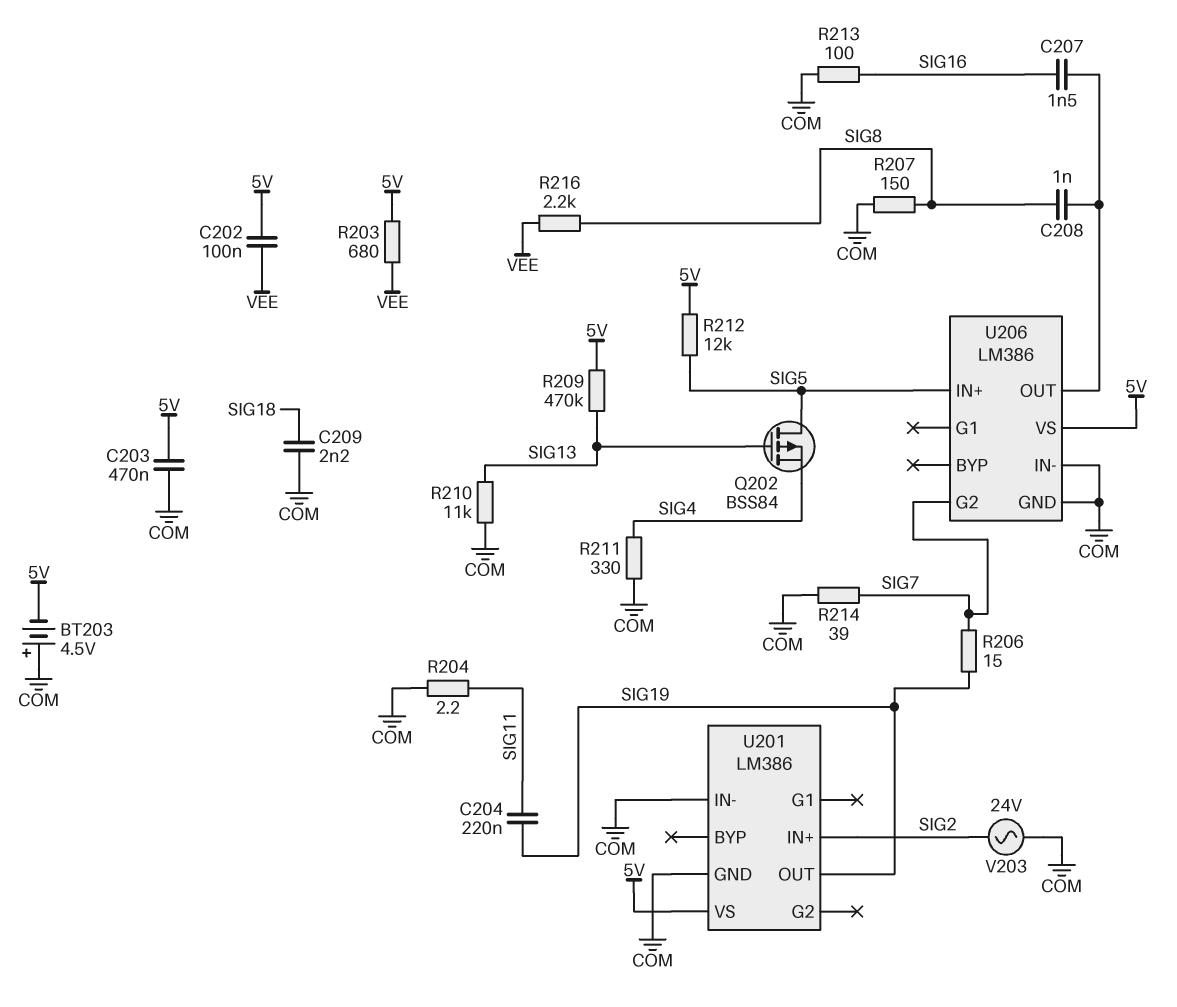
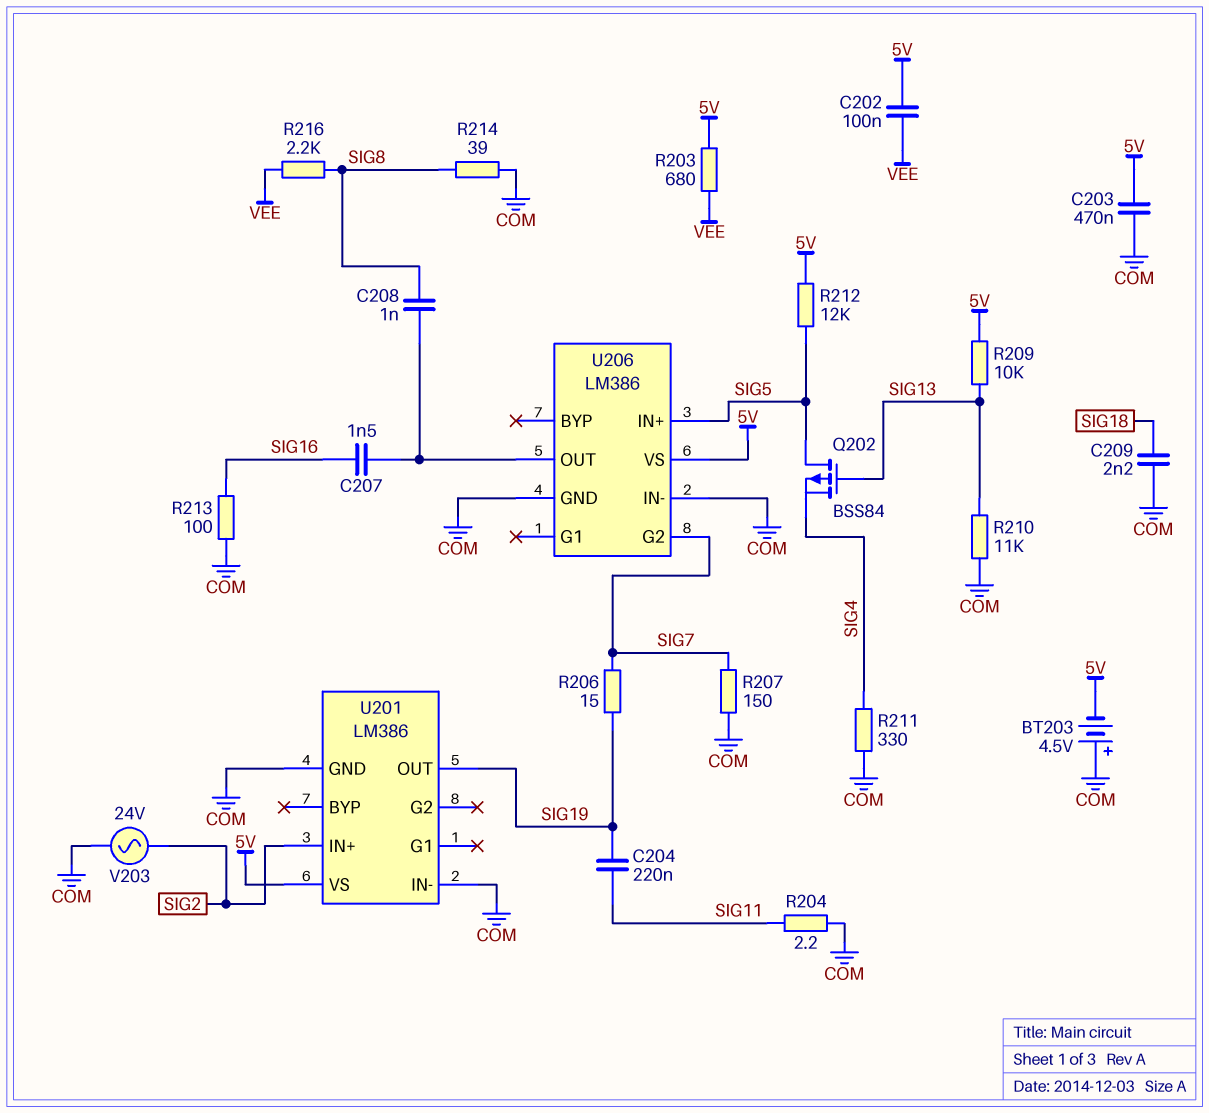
R207: 150 (COM, SIG8) -> 150 (COM, SIG7)
R209: 470k (5V, SIG13) -> 10k (5V, SIG13)
R214: 39 (COM, SIG7) -> 39 (COM, SIG8)

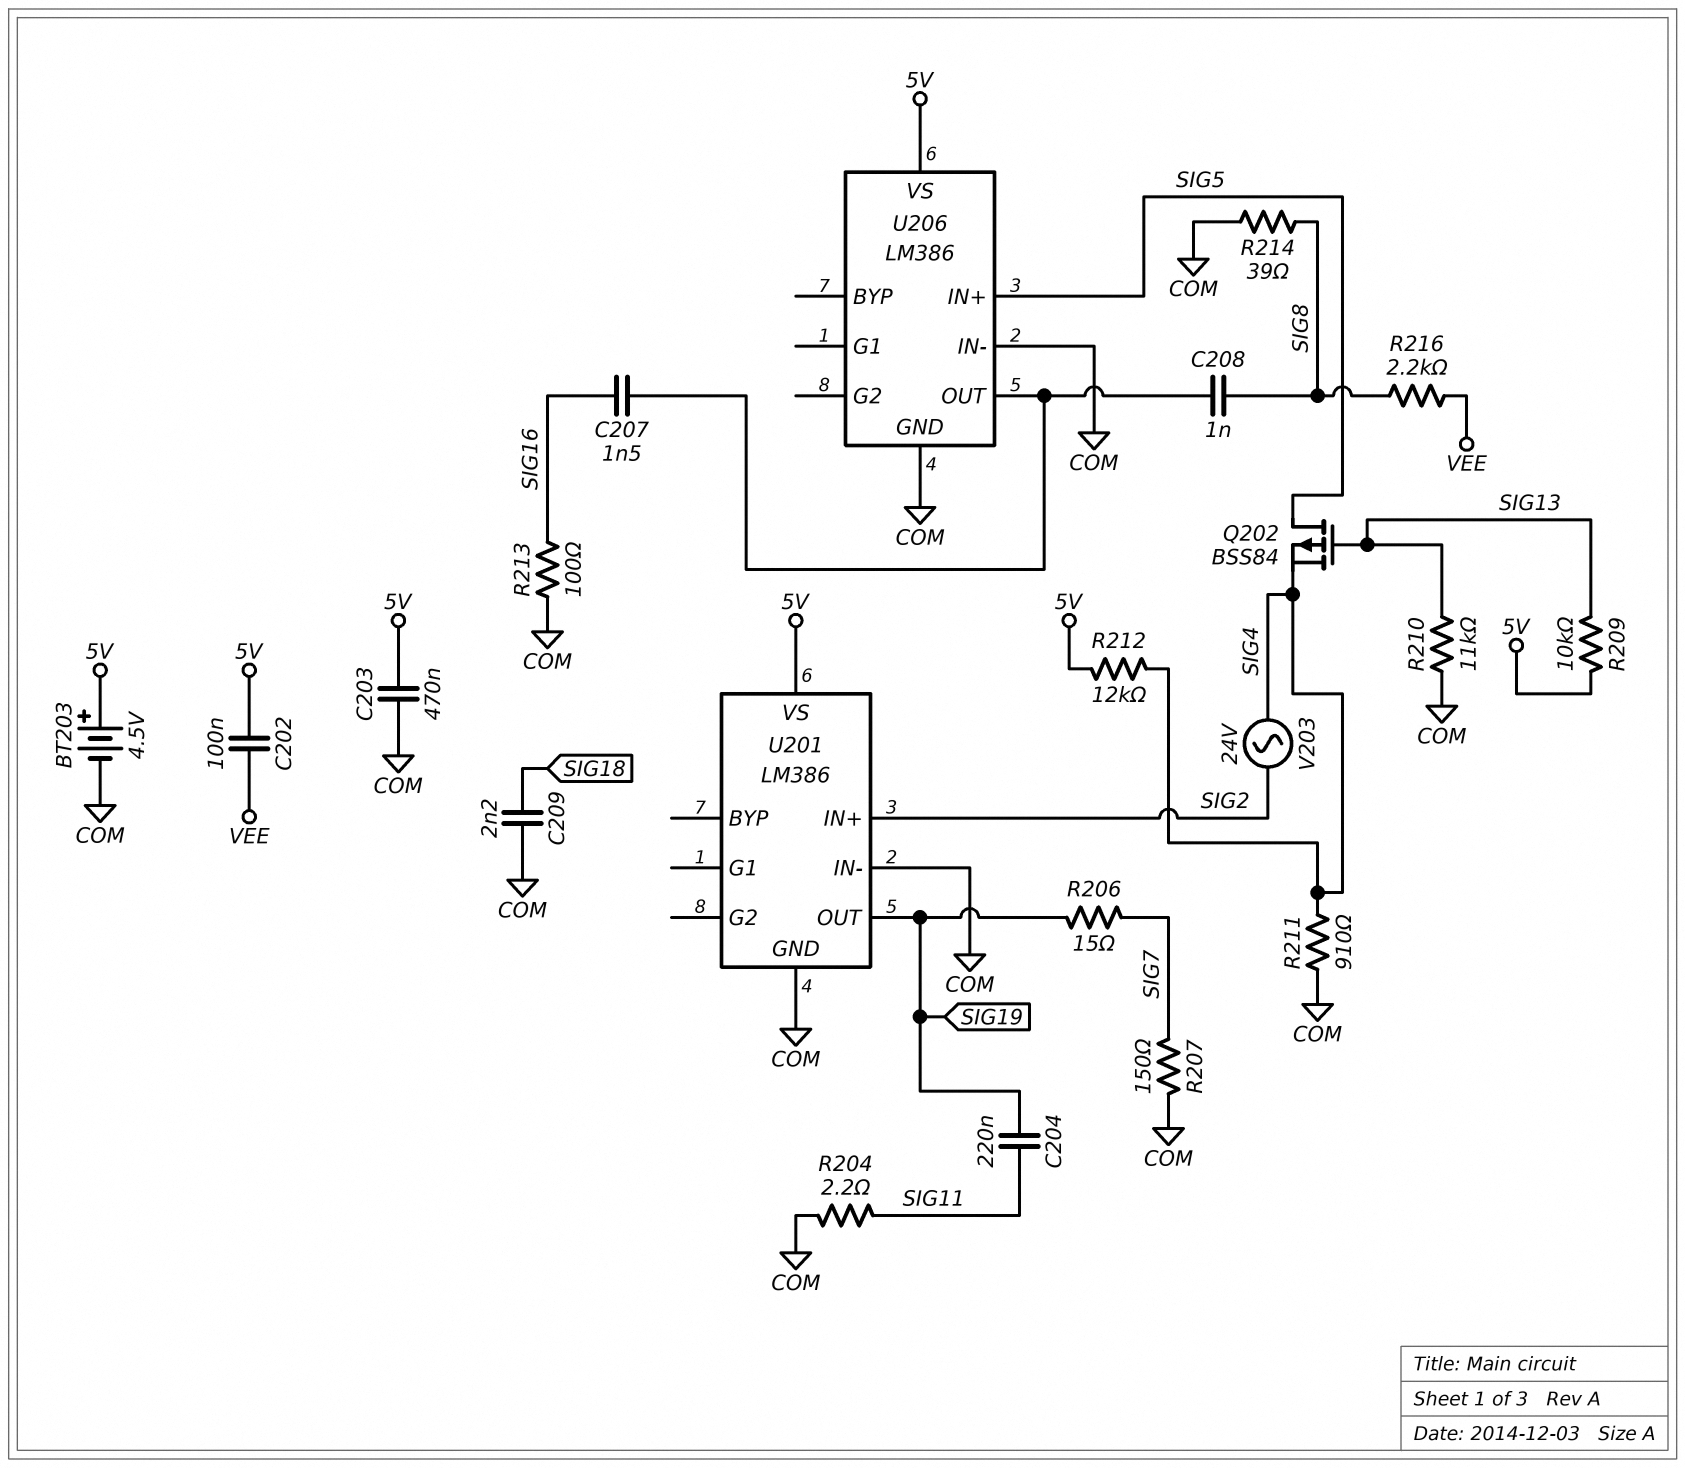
BT203: 4.5V (plus COM, minus 5V) -> 4.5V (plus 5V, minus COM)
R203: 680 (5V, VEE) -> none
R211: 330 (COM, SIG4) -> 910 (COM, SIG4)
R212: 12k (5V, SIG5) -> 12k (5V, SIG4)
U206 pin G2: SIG7 -> none
V203: AC 24V (COM, SIG2) -> AC 24V (SIG2, SIG4)

